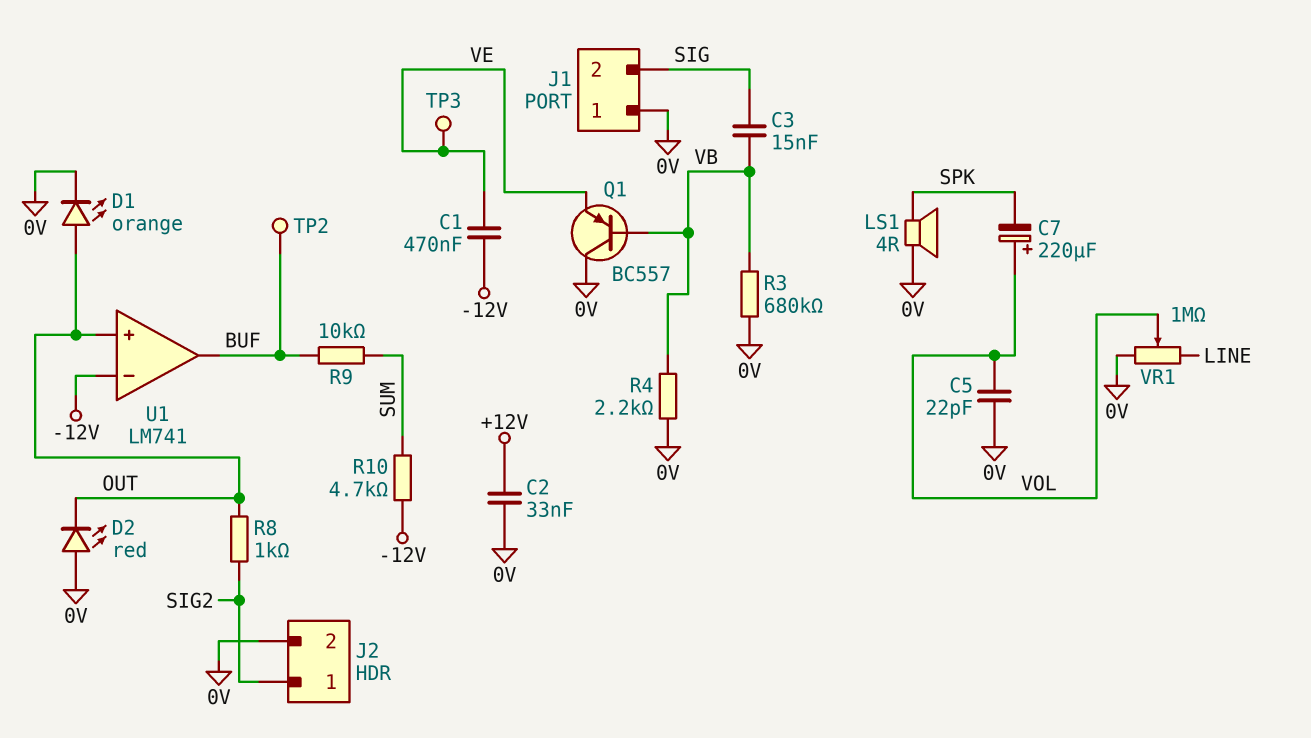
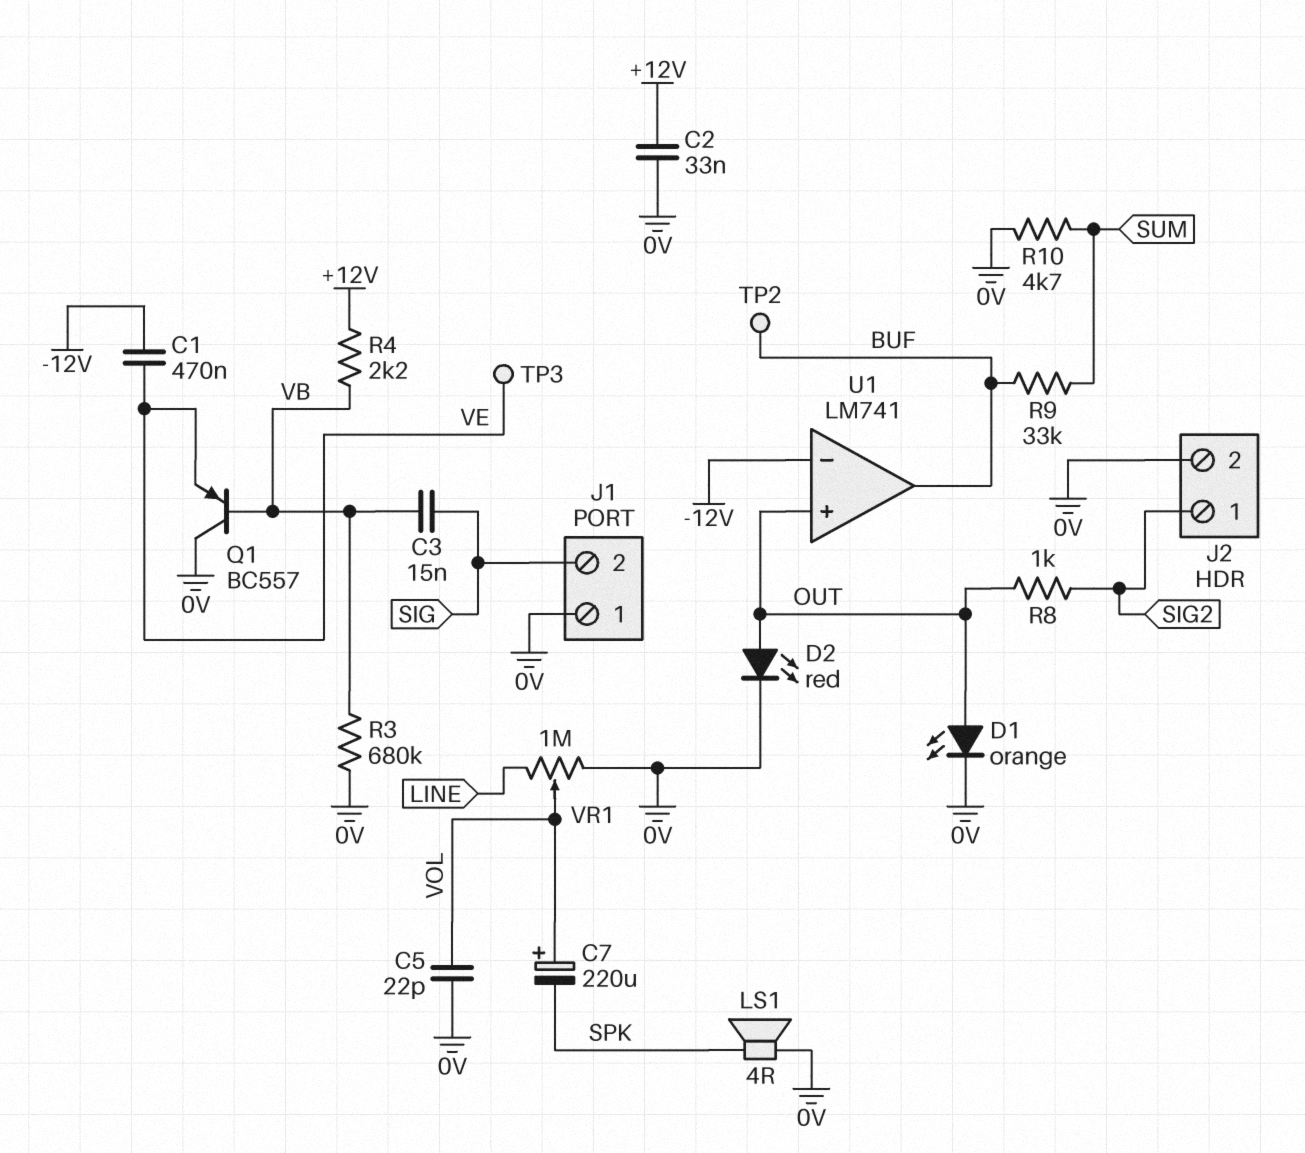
D2: LED red (A 0V, K OUT) -> LED red (A OUT, K 0V)
R4: 2.2k (0V, VB) -> 2.2k (+12V, VB)
R9: 10k (BUF, SUM) -> 33k (BUF, SUM)
R10: 4.7k (-12V, SUM) -> 4.7k (0V, SUM)

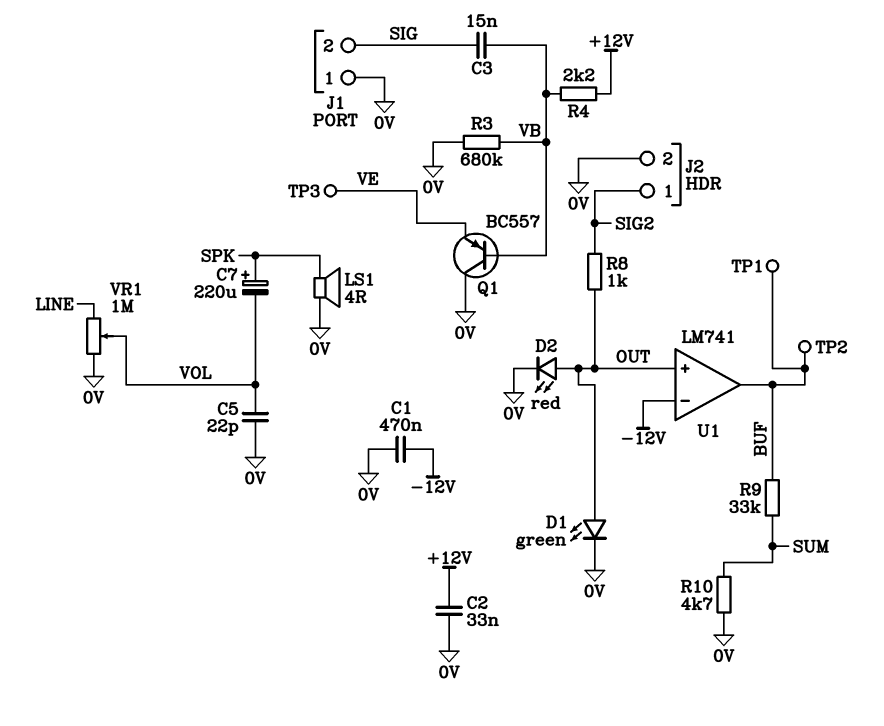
C1: 470nF (-12V, VE) -> 470nF (-12V, 0V)
C7: 220uF (plus VOL, minus SPK) -> 220uF (plus SPK, minus VOL)
D1: LED orange (A OUT, K 0V) -> LED green (A OUT, K 0V)
TP1: none -> test point (BUF)

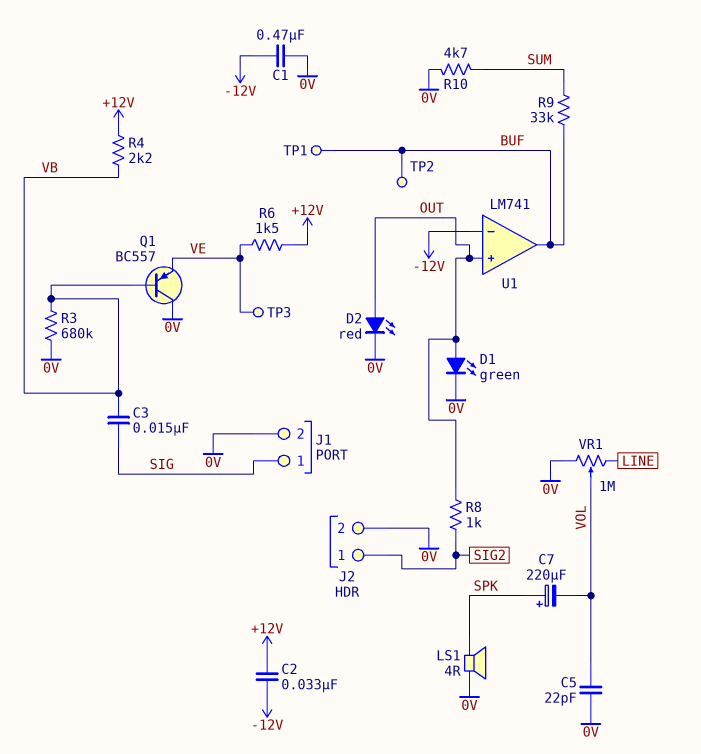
C2: 33nF (+12V, 0V) -> 33nF (+12V, -12V)
J1 pin 1: 0V -> SIG
J1 pin 2: SIG -> 0V
R6: none -> 1.5k (+12V, VE)

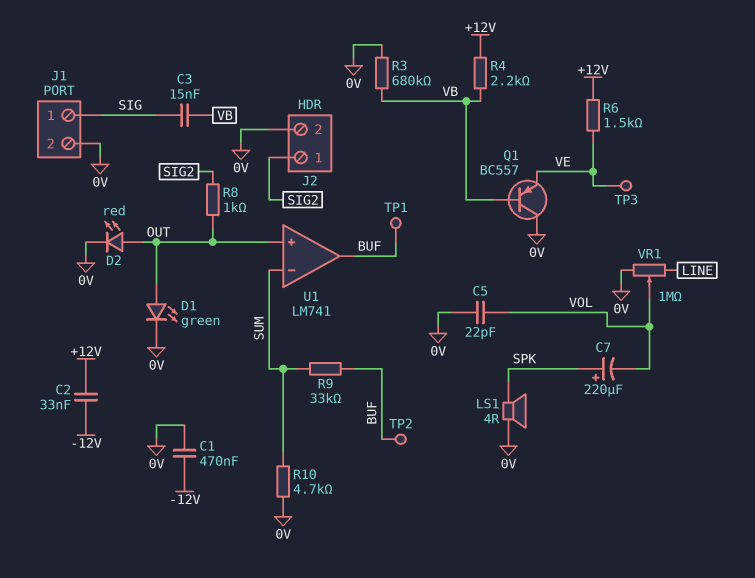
U1 pin in-: -12V -> SUM

